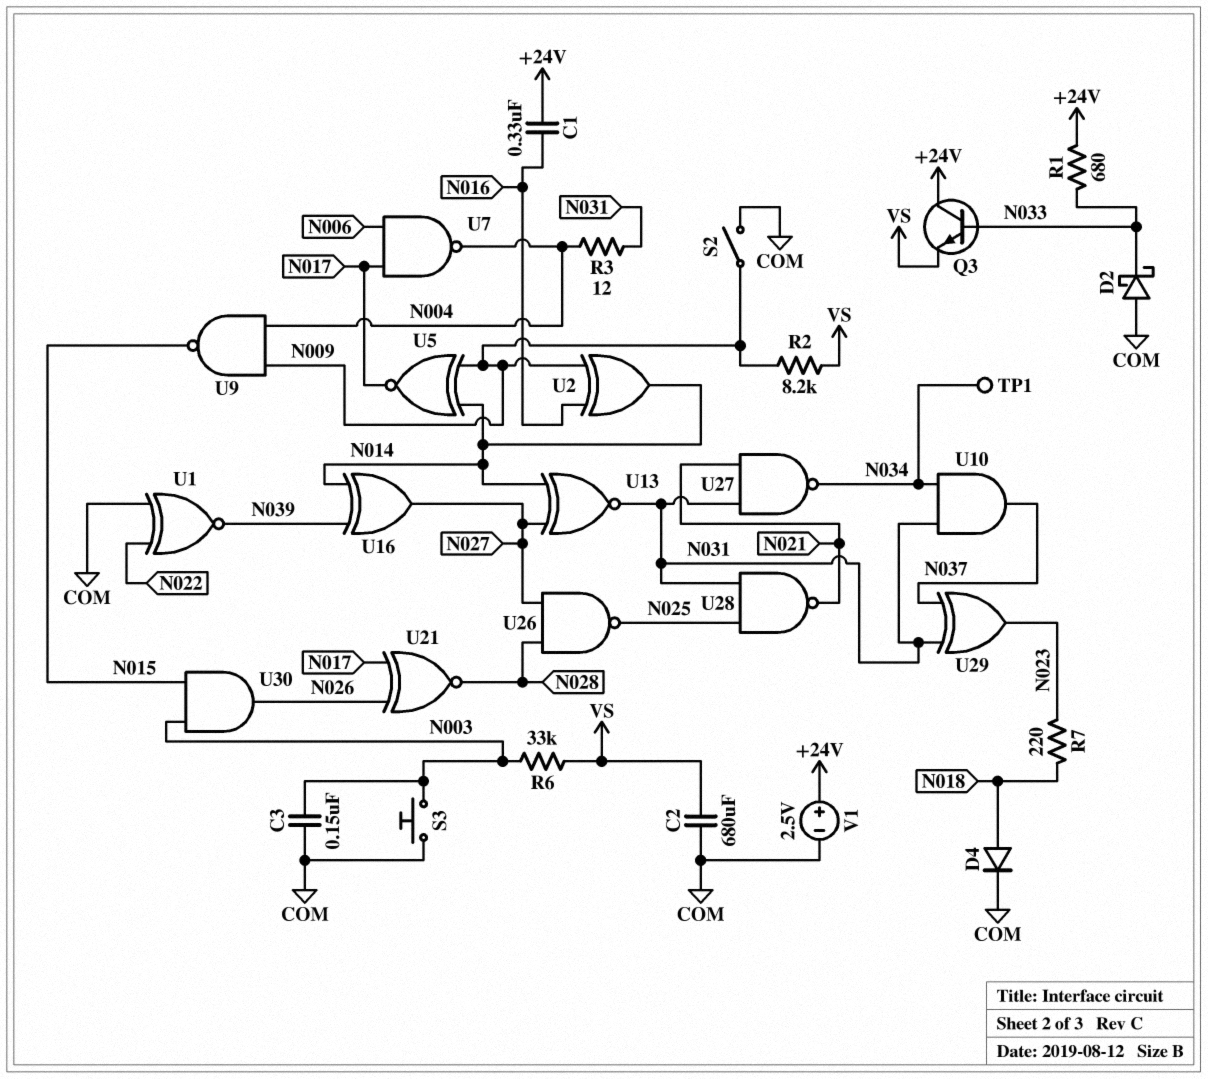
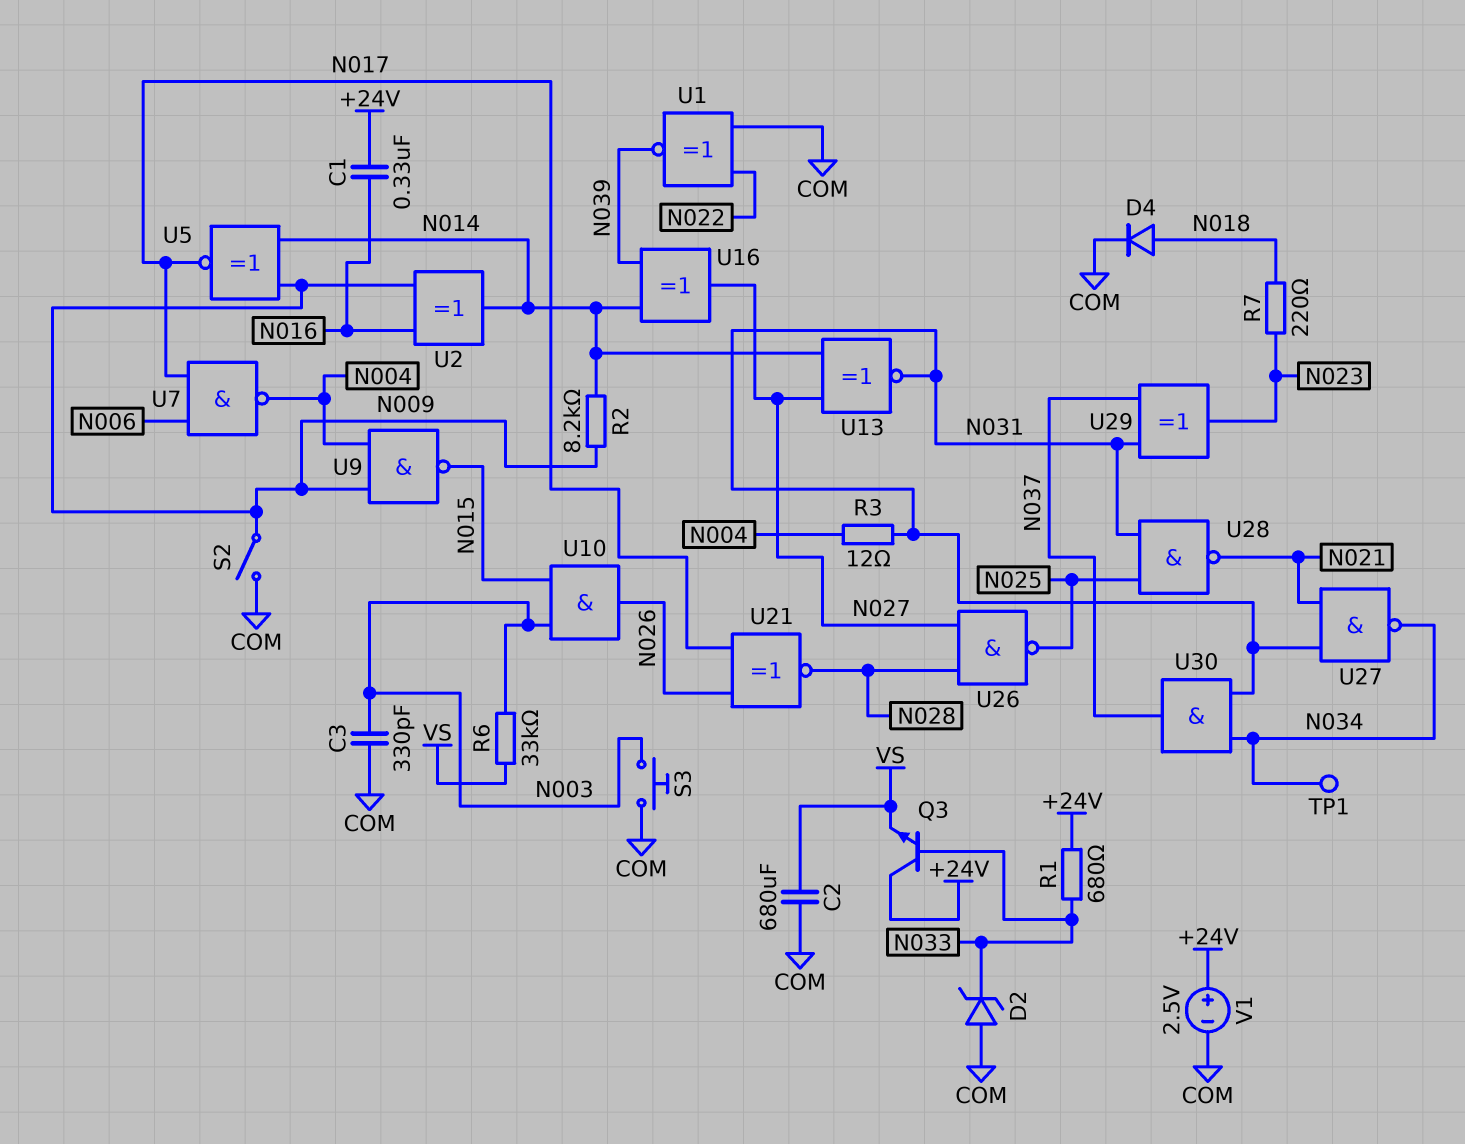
C3: 150nF (COM, N003) -> 330pF (COM, N003)
D2: schottky (A COM, K N033) -> zener (A COM, K N033)
R2: 8.2k (N009, VS) -> 8.2k (N009, N014)
U10: AND (in N031, in N034, out N037) -> AND (in N003, in N015, out N026)
U30: AND (in N003, in N015, out N026) -> AND (in N031, in N034, out N037)

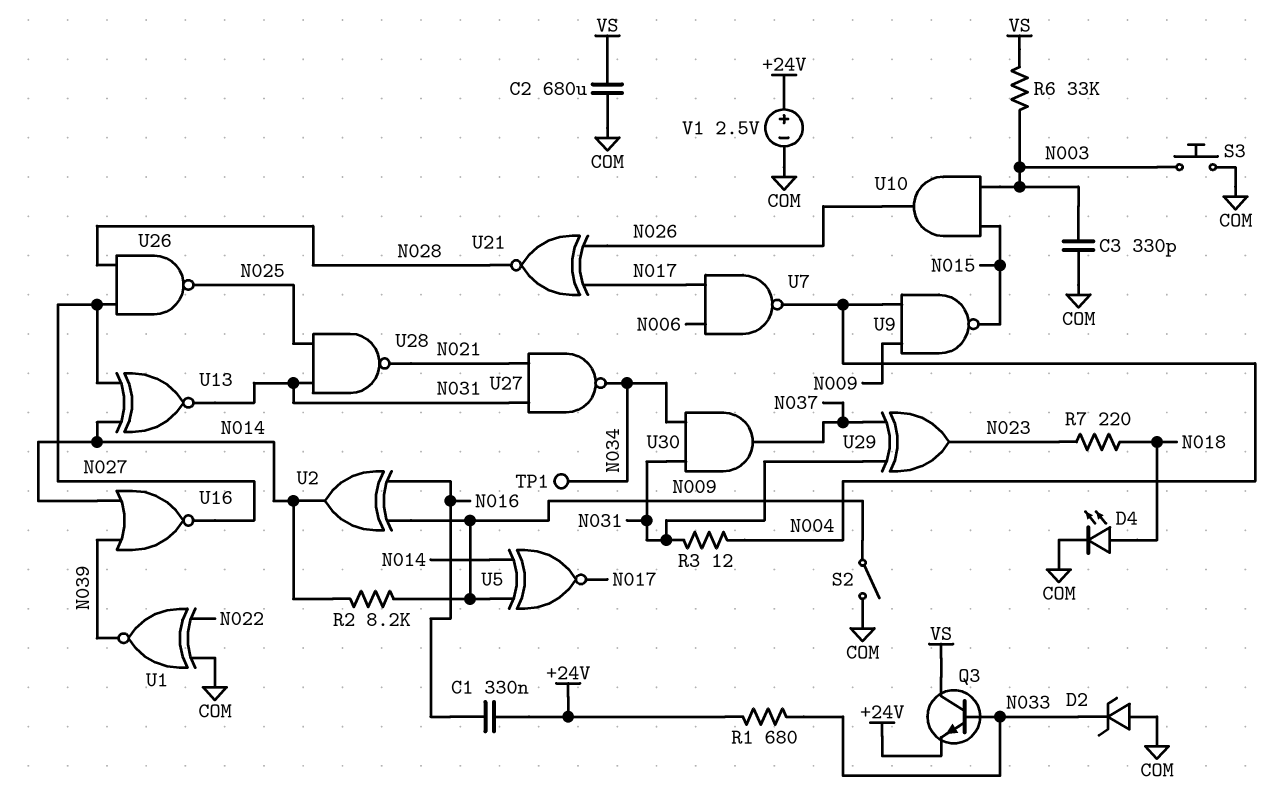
D4: diode (A N018, K COM) -> LED (A N018, K COM)
Q3: NPN (B N033, C +24V, E VS) -> NPN (B N033, C VS, E +24V)
U16: XOR (in N014, in N039, out N027) -> NOR (in N014, in N039, out N027)

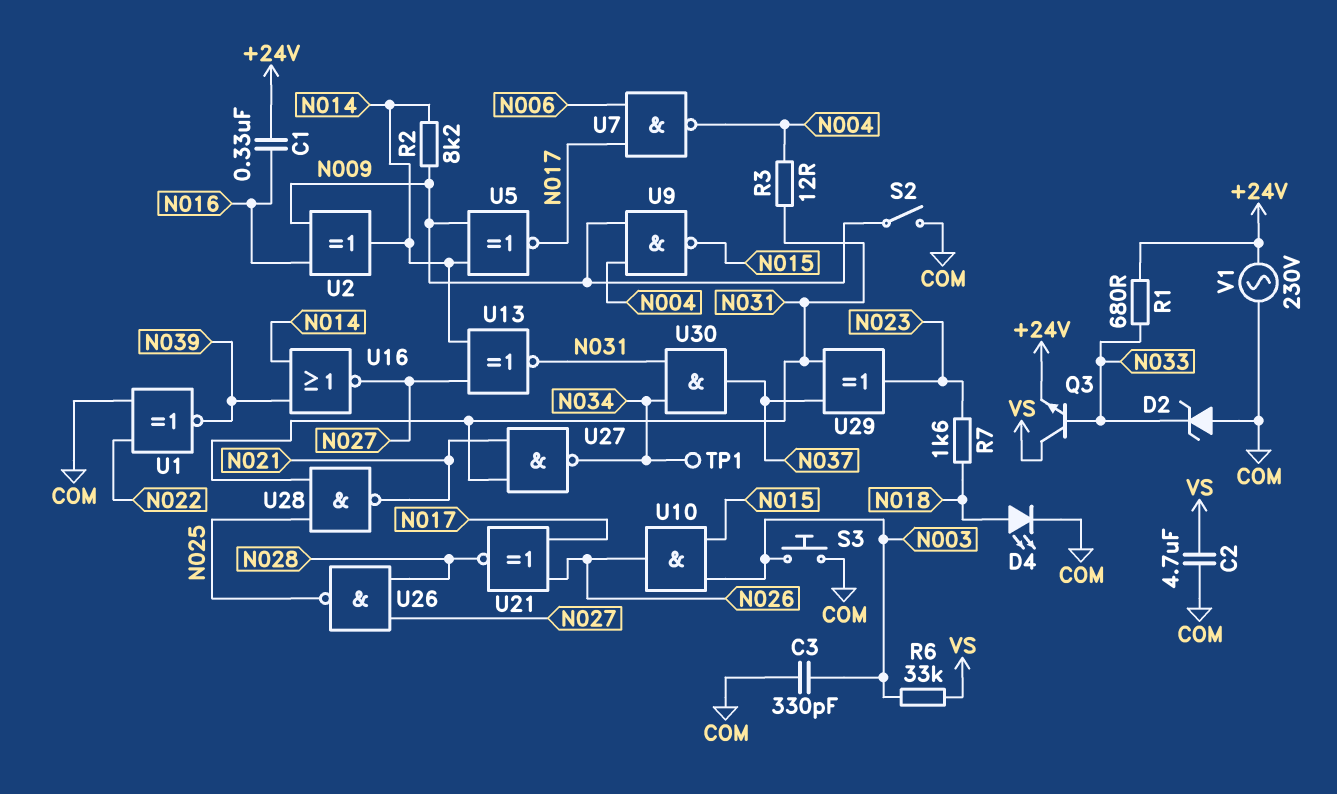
C2: 680uF (COM, VS) -> 4.7uF (COM, VS)
R7: 220 (N018, N023) -> 1.6k (N018, N023)
V1: 2.5V (plus +24V, minus COM) -> AC 230V (+24V, COM)

